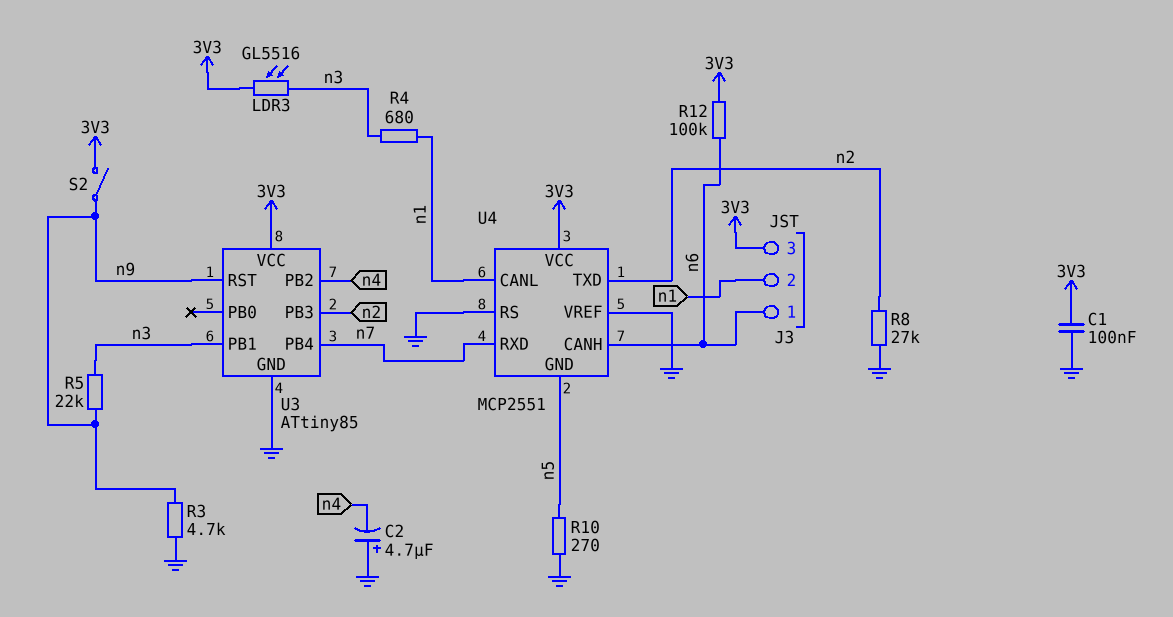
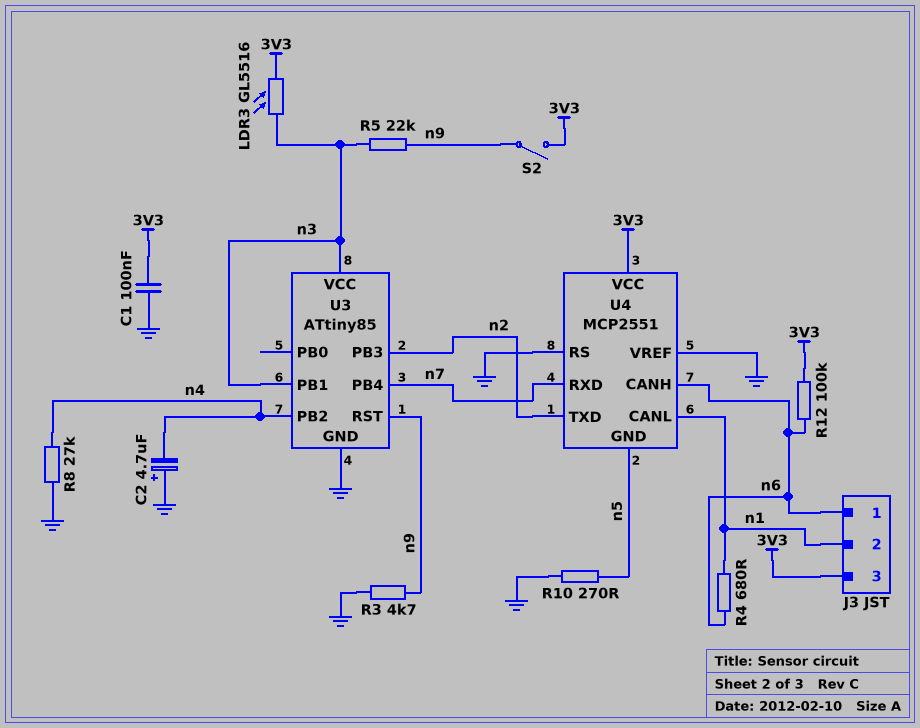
R4: 680 (n1, n3) -> 680 (n1, n6)
R8: 27k (GND, n2) -> 27k (GND, n4)
U3 pin VCC: 3V3 -> n3

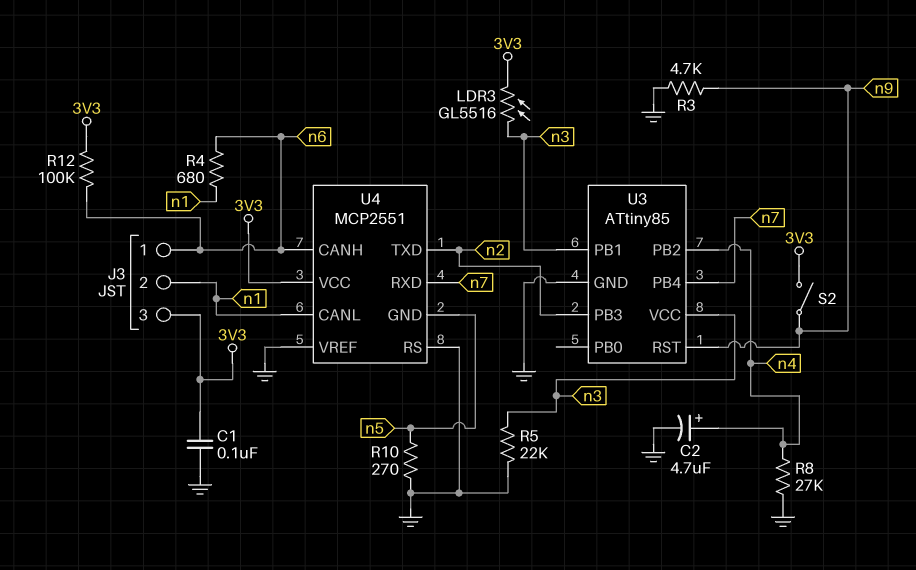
C2: 4.7uF (plus GND, minus n4) -> 4.7uF (plus n4, minus GND)
R5: 22k (n3, n9) -> 22k (GND, n3)

